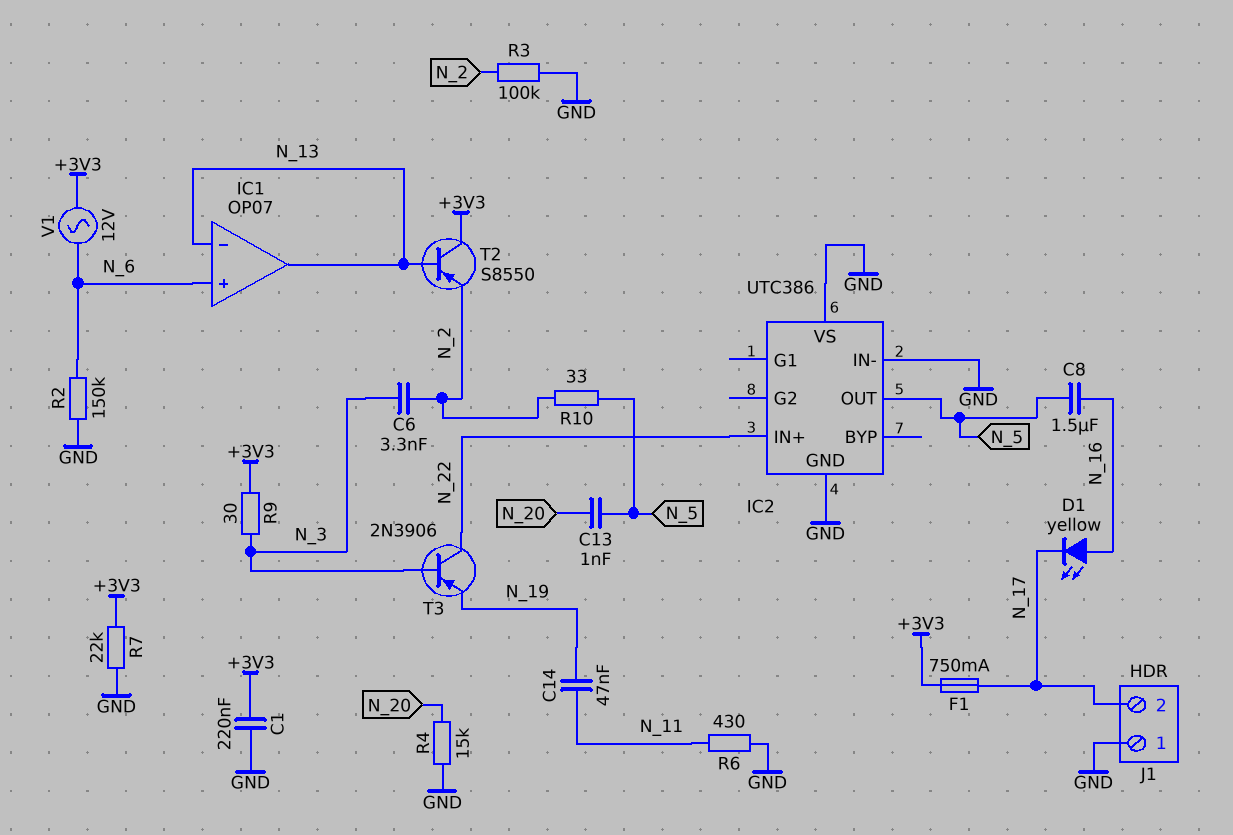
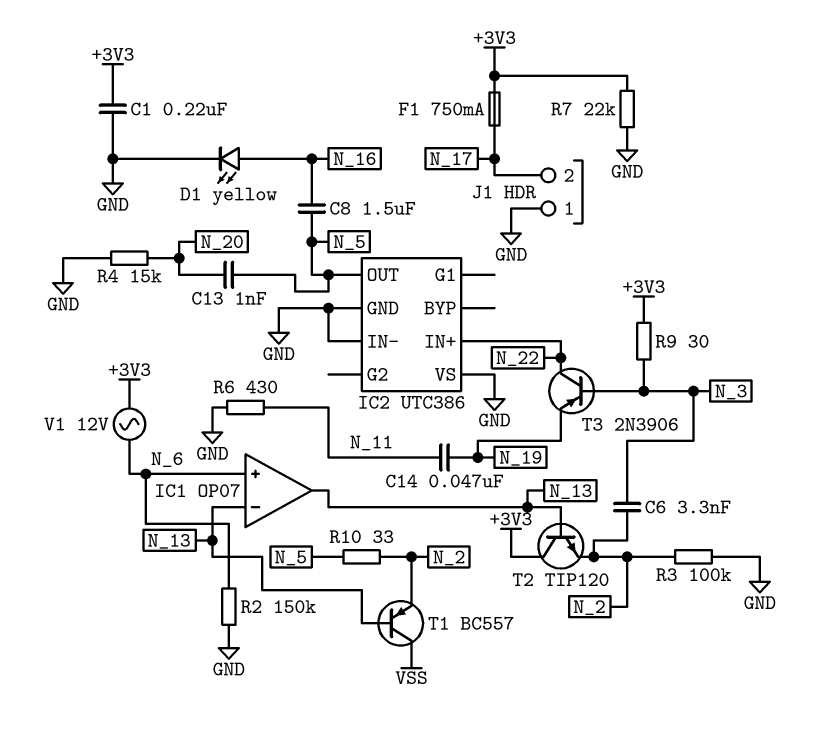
D1: LED yellow (A N_16, K N_17) -> LED yellow (A N_16, K GND)
T1: none -> PNP BC557 (B N_13, C VSS, E N_2)
T2: PNP S8550 (B N_13, C +3V3, E N_2) -> NPN TIP120 (B N_13, C +3V3, E N_2)

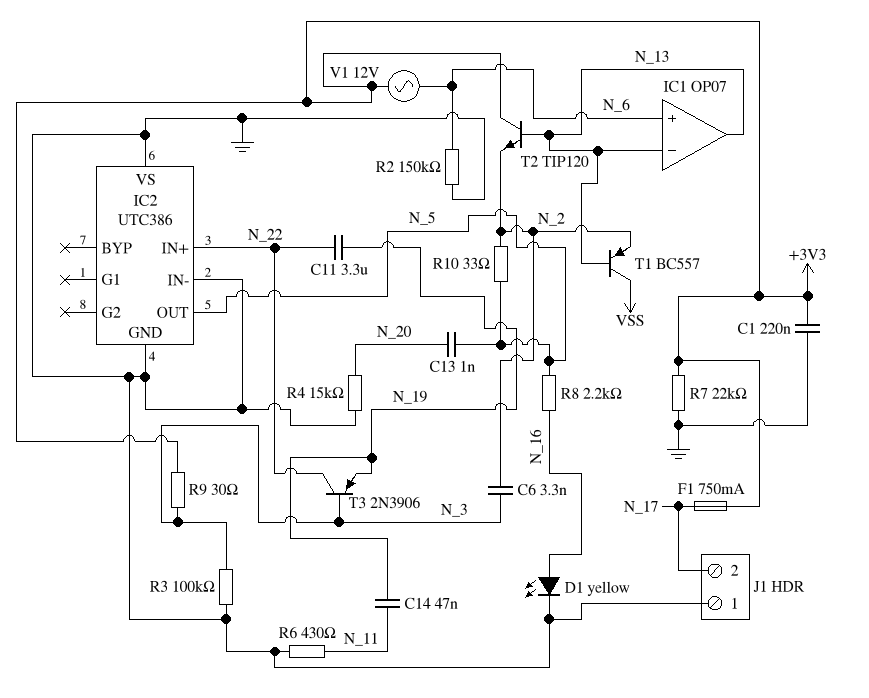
C8: 1.5uF (N_5, N_16) -> none
C11: none -> 3.3uF (N_19, N_22)
R3: 100k (GND, N_2) -> 100k (GND, N_3)
R8: none -> 2.2k (N_5, N_16)

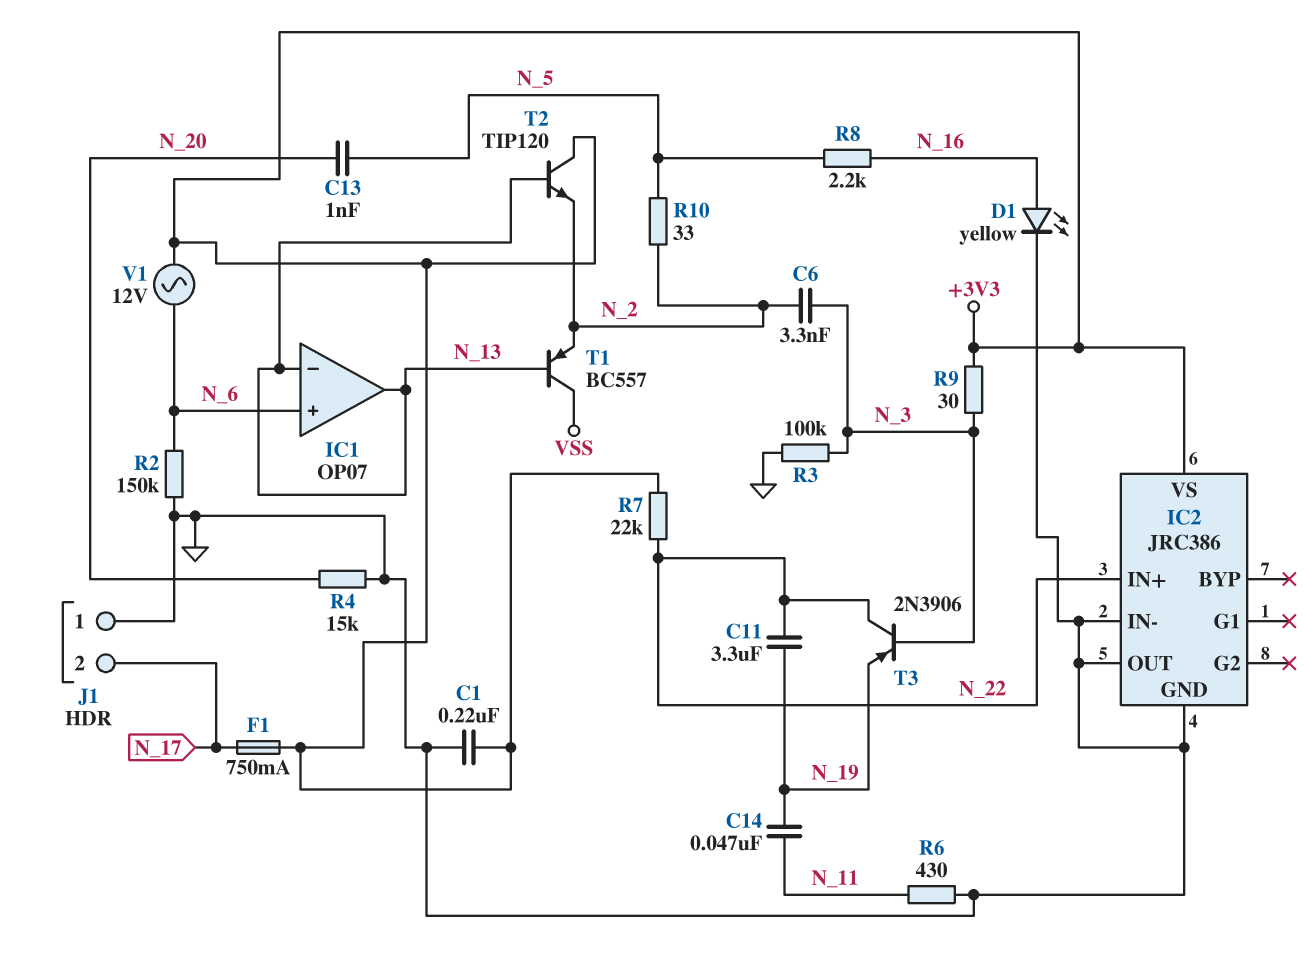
IC2: UTC386 -> JRC386
IC2 pin OUT: N_5 -> GND
IC2 pin VS: GND -> +3V3
R7: 22k (+3V3, GND) -> 22k (+3V3, N_22)

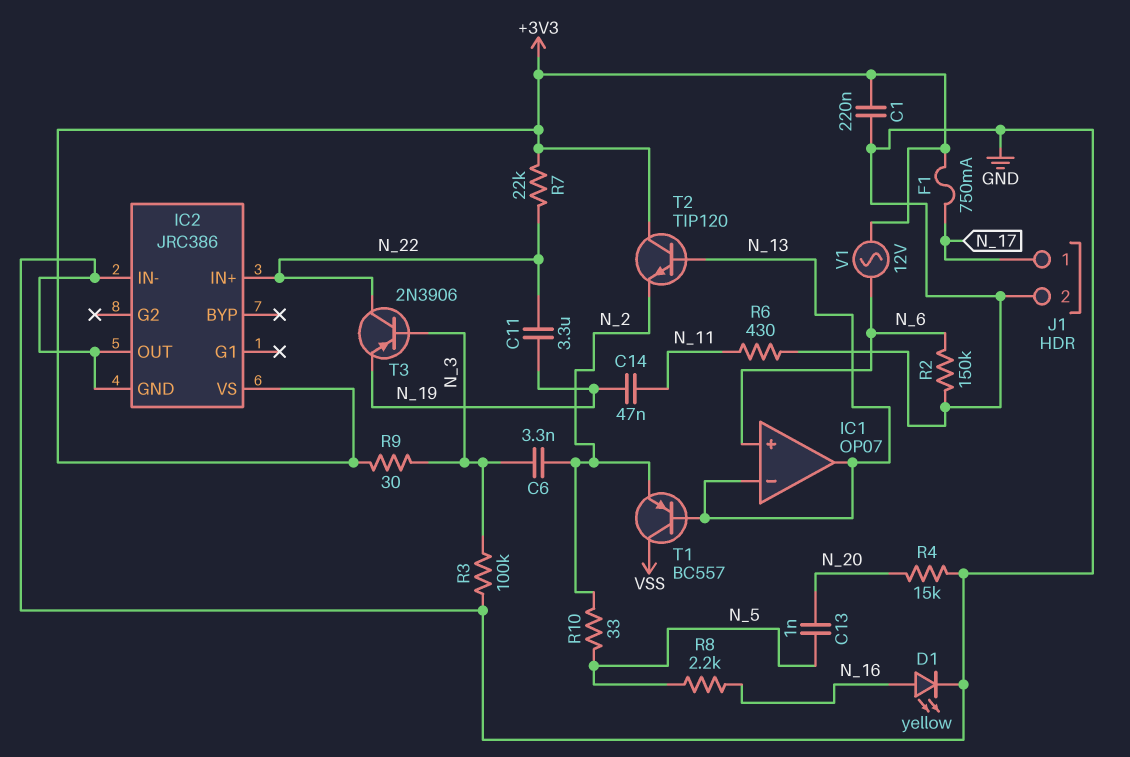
J1 pin 1: GND -> N_17
J1 pin 2: N_17 -> GND

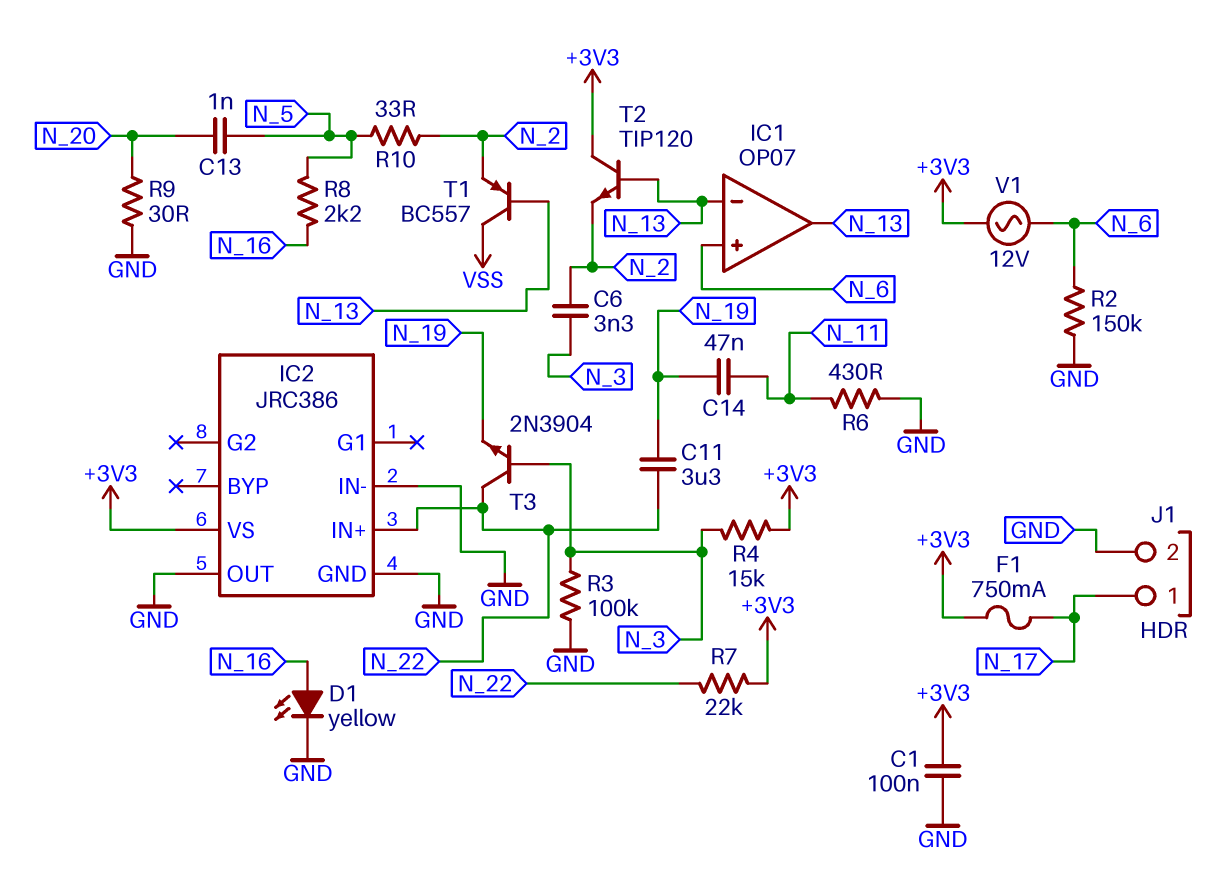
C1: 220nF (+3V3, GND) -> 100nF (+3V3, GND)
R4: 15k (GND, N_20) -> 15k (+3V3, N_3)
R9: 30 (+3V3, N_3) -> 30 (GND, N_20)
T3: PNP 2N3906 (B N_3, C N_22, E N_19) -> NPN 2N3904 (B N_3, C N_22, E N_19)

